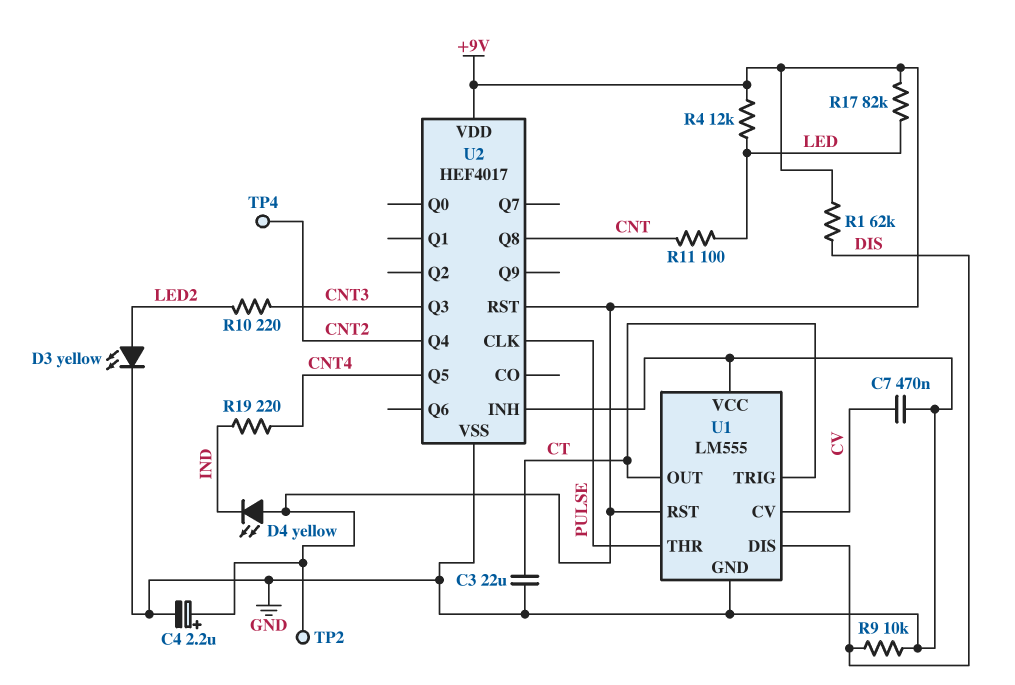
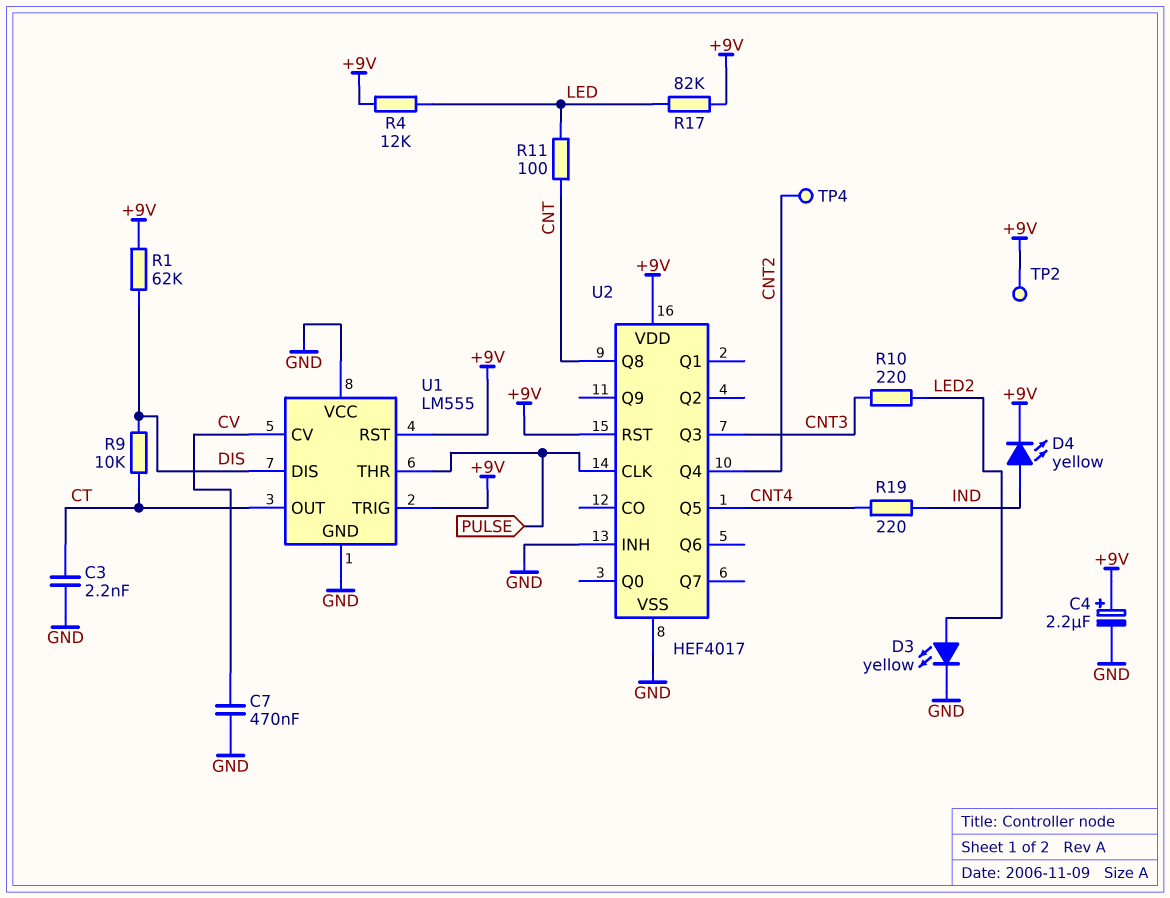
C3: 22uF (CT, GND) -> 2.2nF (CT, GND)
D4: LED yellow (A +9V, K IND) -> LED yellow (A IND, K +9V)
R9: 10k (DIS, GND) -> 10k (CT, DIS)
U1 pin TRIG: CT -> +9V

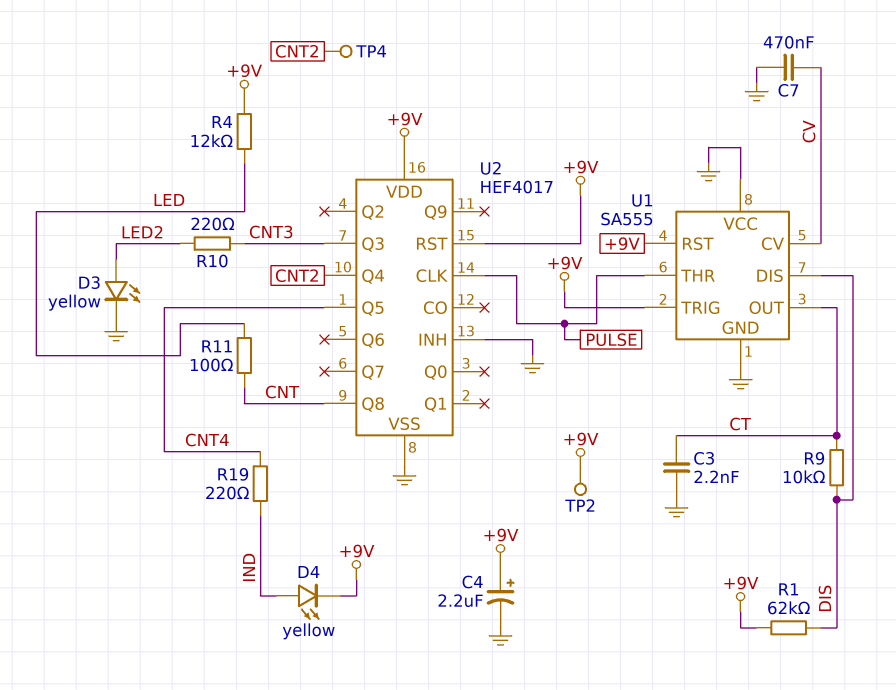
R17: 82k (+9V, LED) -> none
U1: LM555 -> SA555

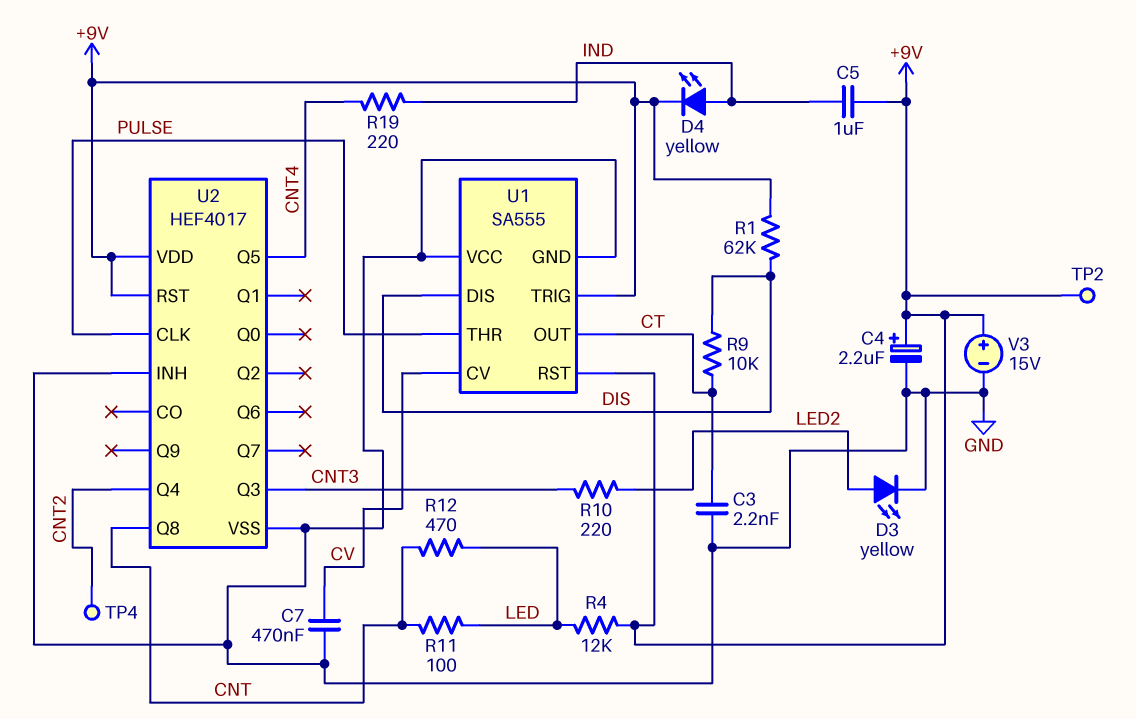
C5: none -> 1uF (+9V, IND)
R12: none -> 470 (CNT, LED)
V3: none -> 15V (plus +9V, minus GND)

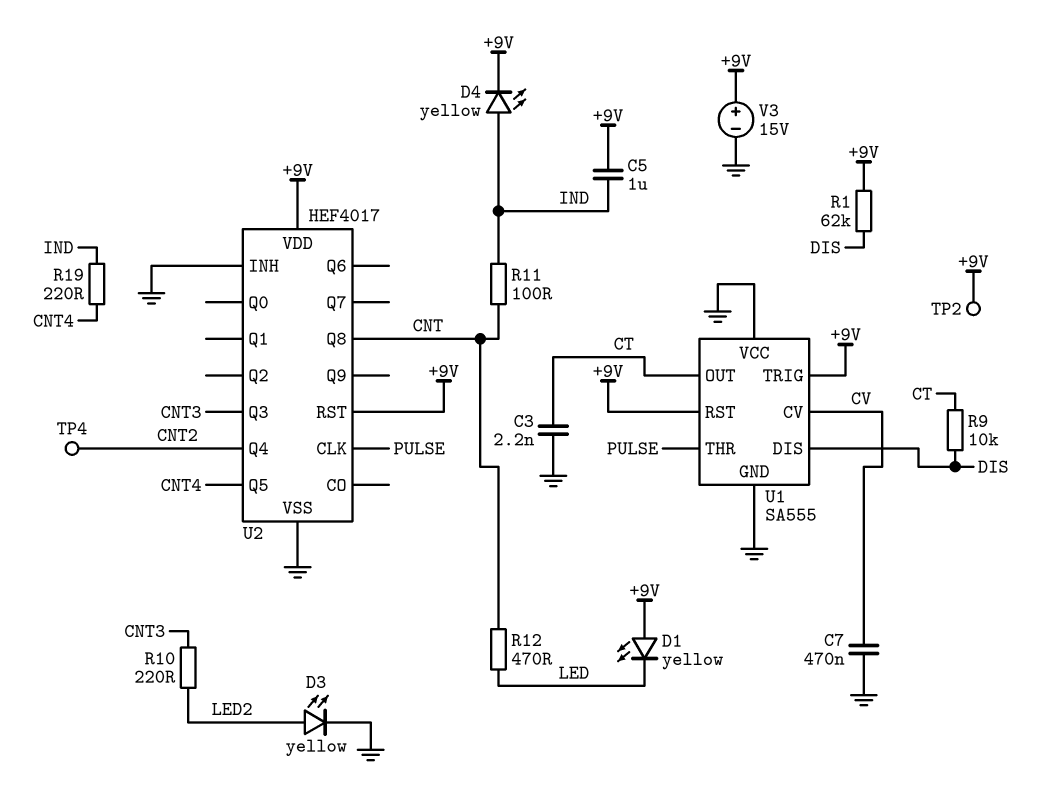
C4: 2.2uF (plus +9V, minus GND) -> none
D1: none -> LED yellow (A +9V, K LED)
R4: 12k (+9V, LED) -> none
R11: 100 (CNT, LED) -> 100 (CNT, IND)

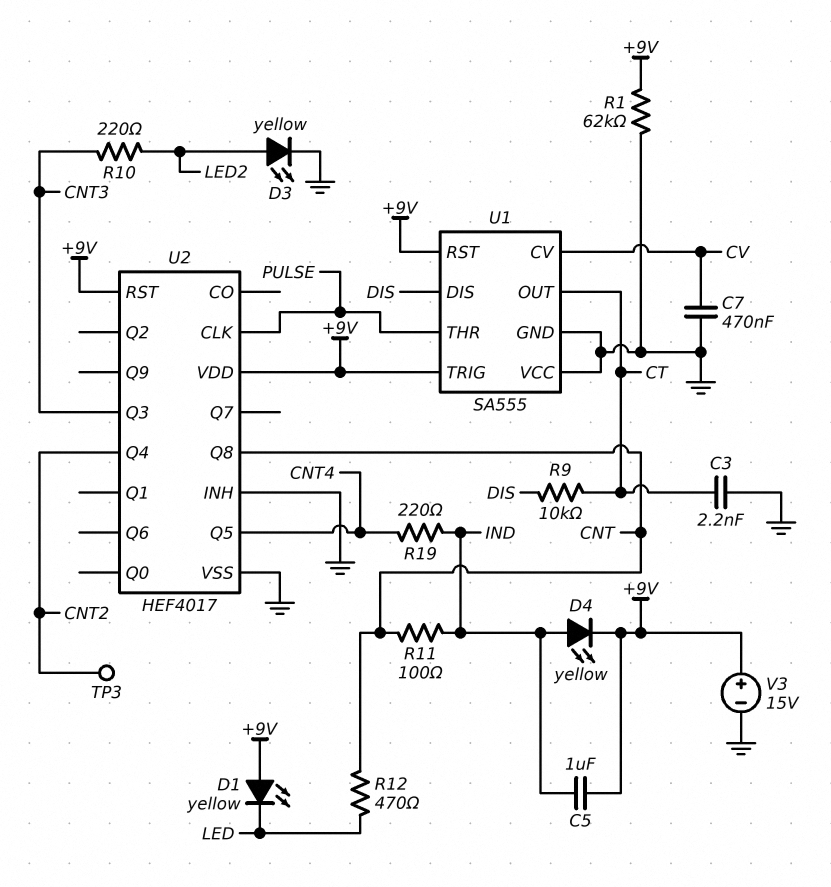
R1: 62k (+9V, DIS) -> 62k (+9V, GND)
TP2: test point (+9V) -> none
TP3: none -> test point (CNT2)
TP4: test point (CNT2) -> none

